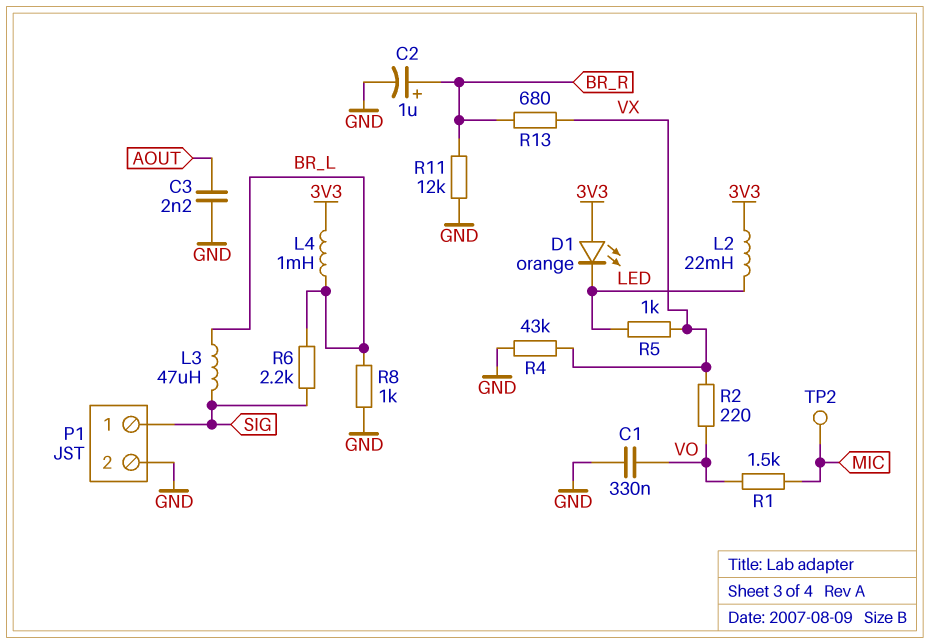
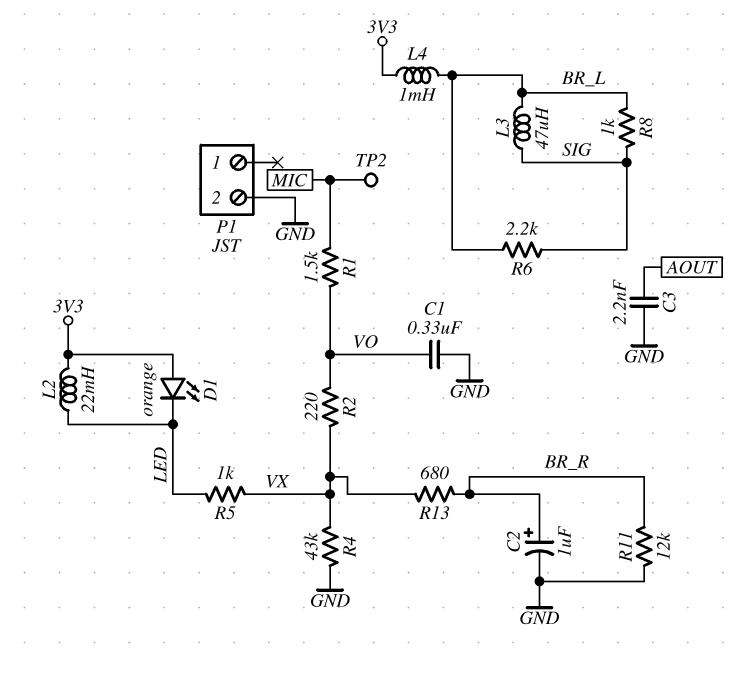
P1 pin 1: SIG -> none
R8: 1k (BR_L, GND) -> 1k (BR_L, SIG)

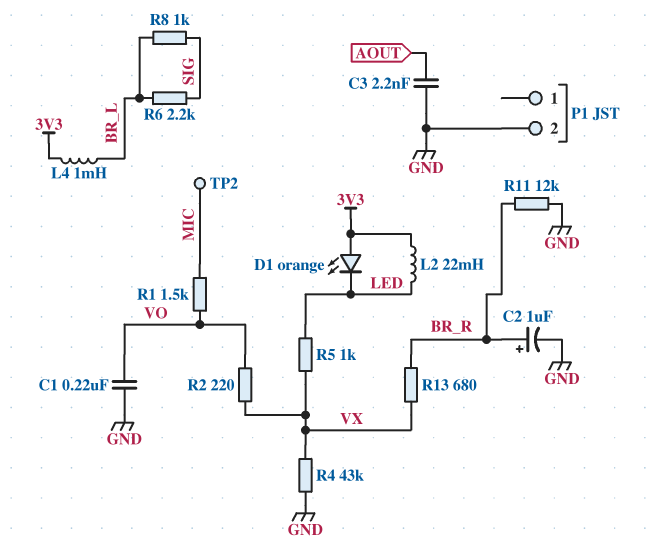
C1: 330nF (GND, VO) -> 220nF (GND, VO)
L3: 47uH (BR_L, SIG) -> none

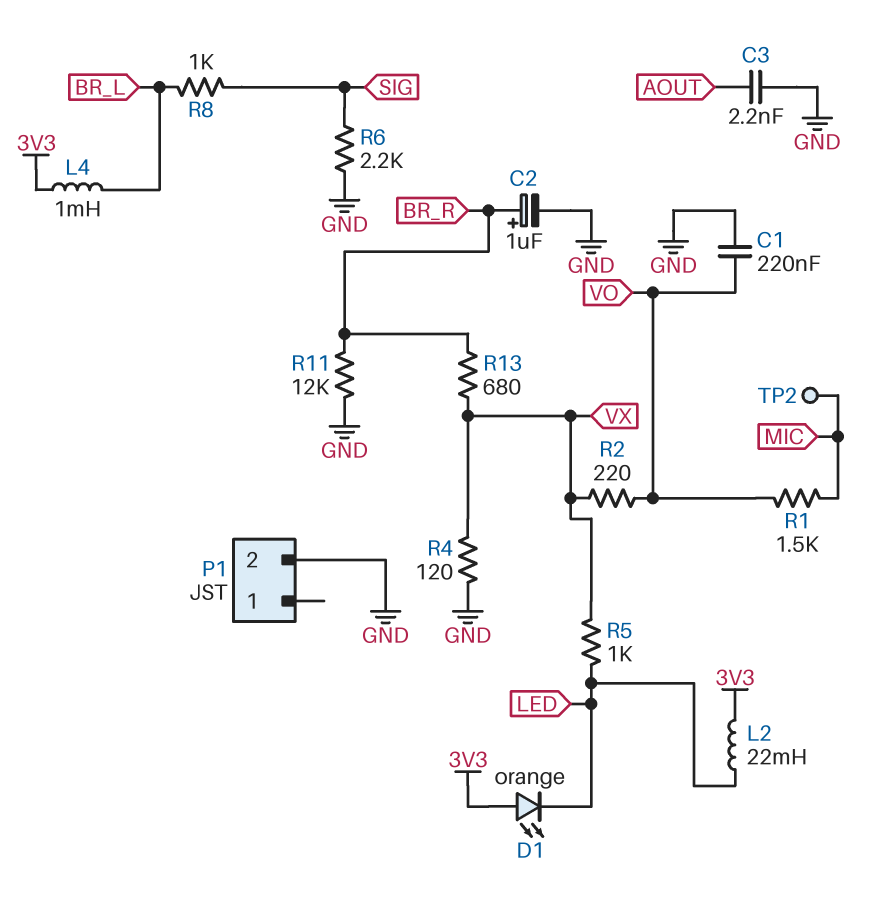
R4: 43k (GND, VX) -> 120 (GND, VX)
R6: 2.2k (BR_L, SIG) -> 2.2k (GND, SIG)

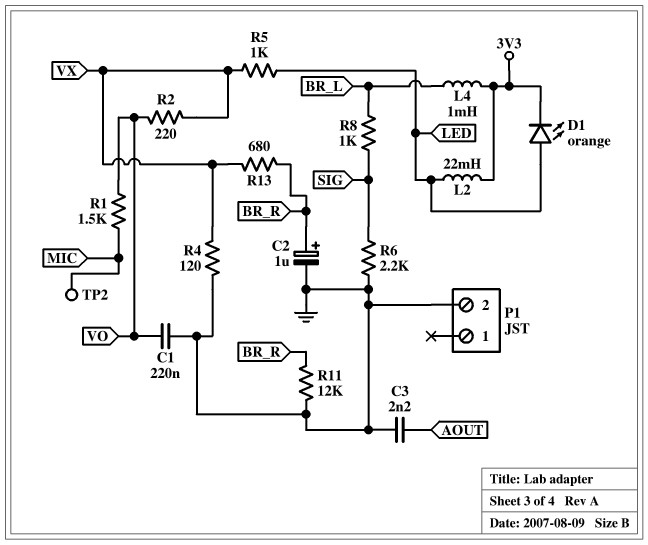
D1: LED orange (A 3V3, K LED) -> LED orange (A LED, K 3V3)

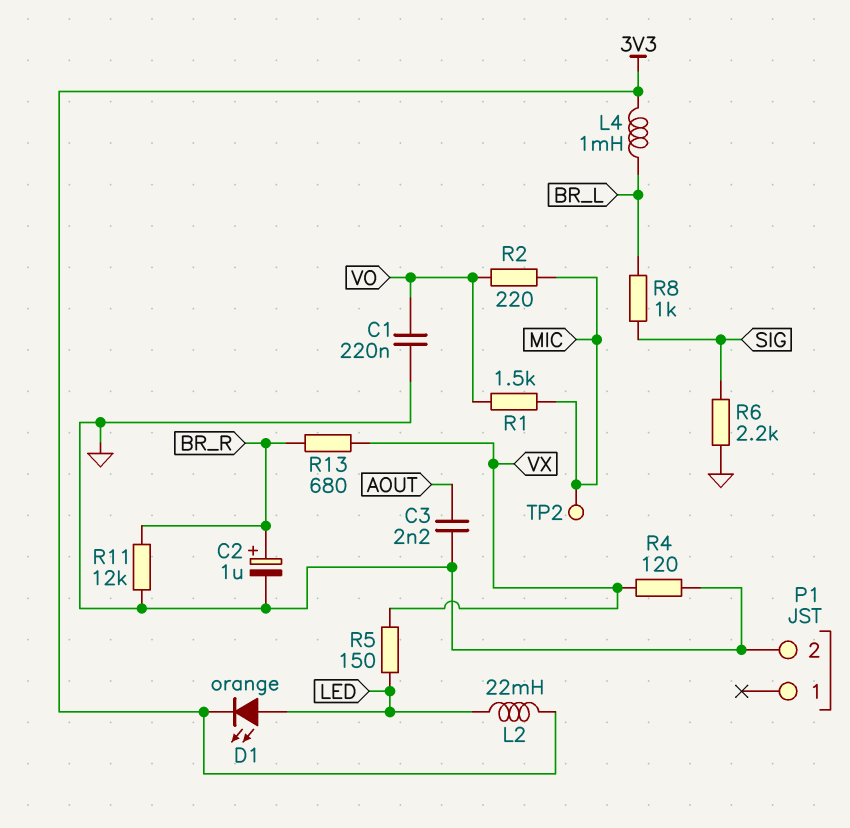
R2: 220 (VO, VX) -> 220 (MIC, VO)
R5: 1k (LED, VX) -> 150 (LED, VX)

